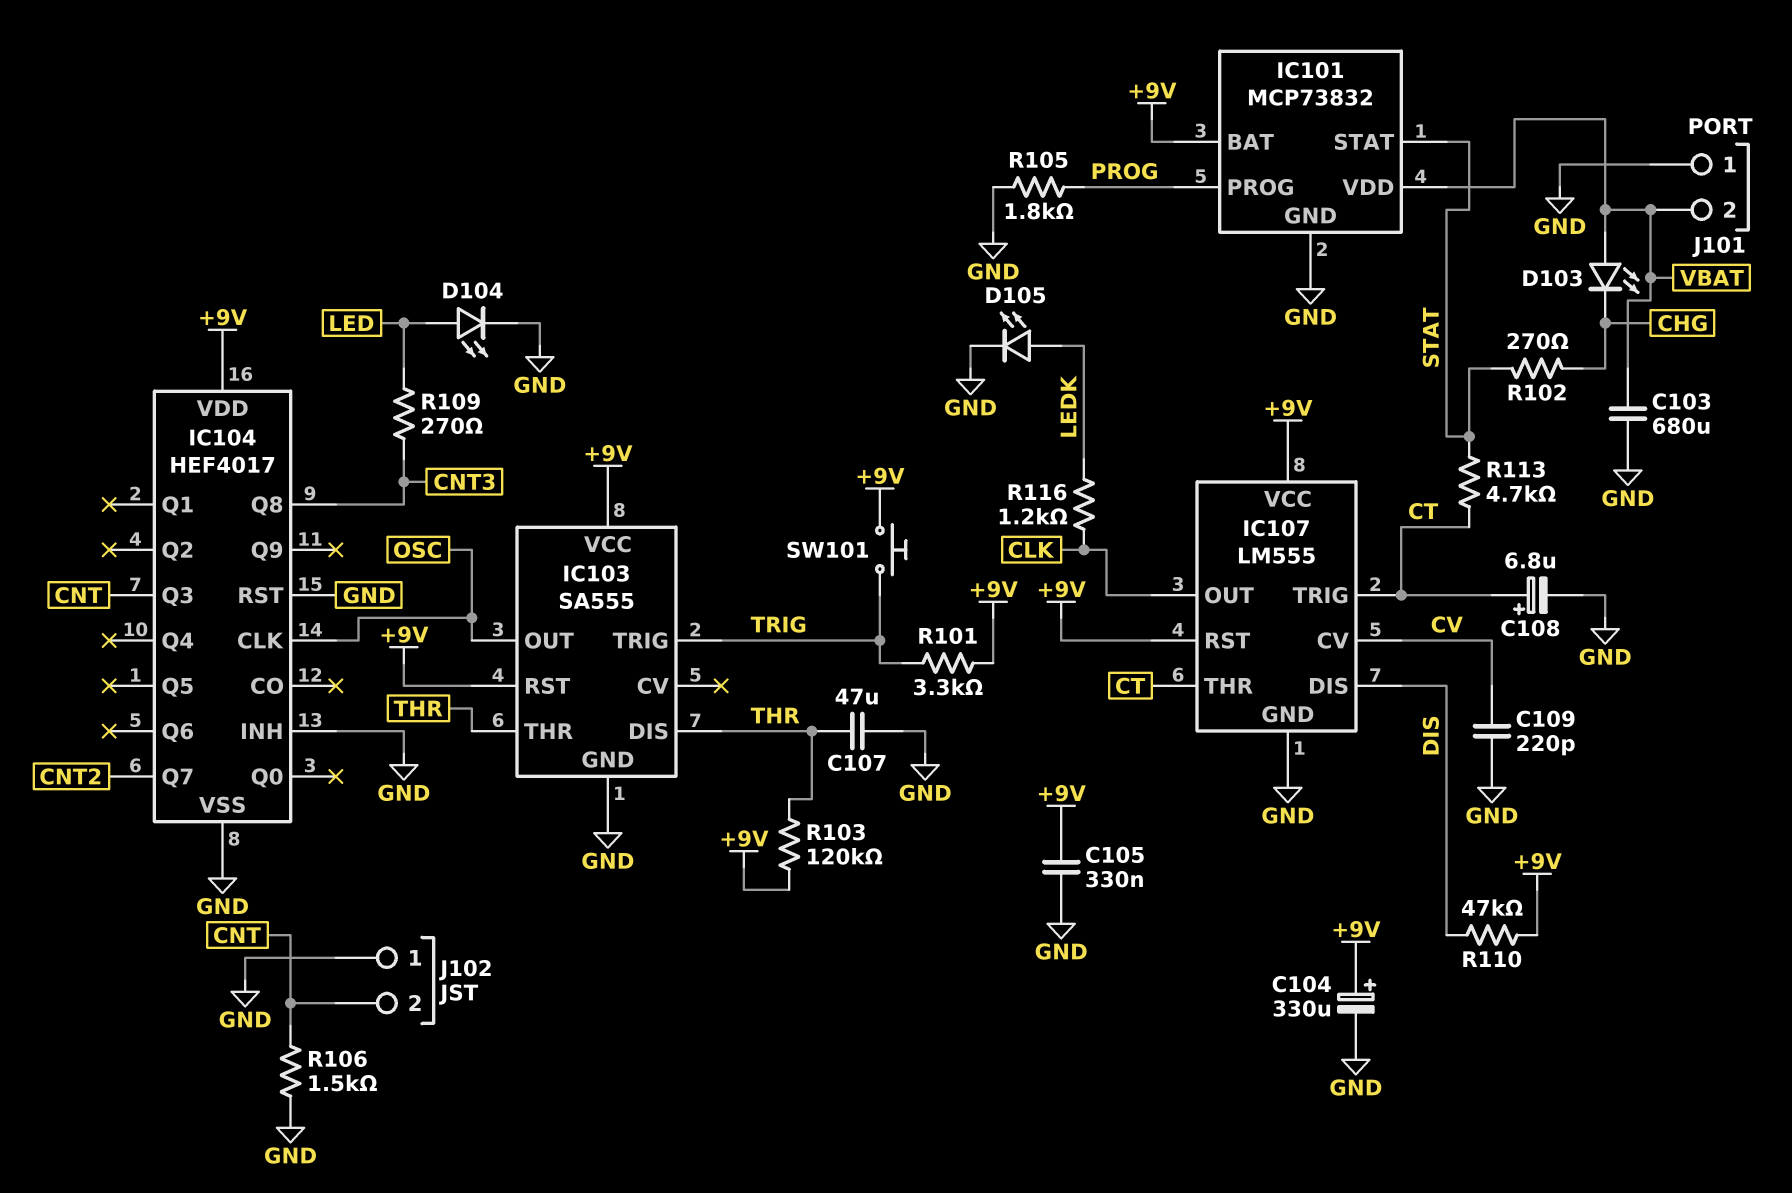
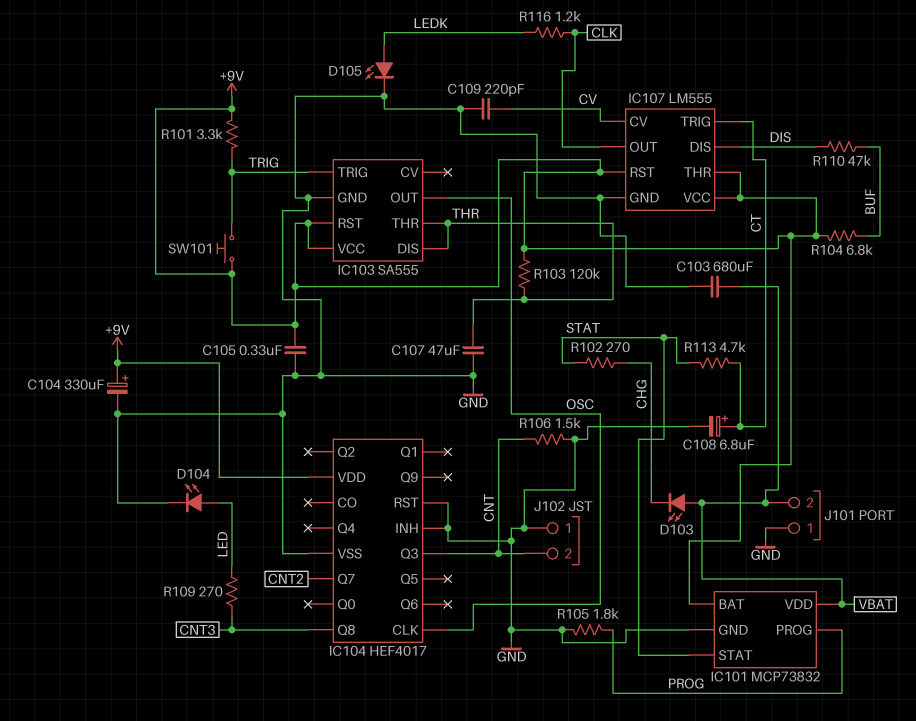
IC107 pin THR: CT -> +9V
R104: none -> 6.8k (+9V, BUF)
R110: 47k (+9V, DIS) -> 47k (BUF, DIS)

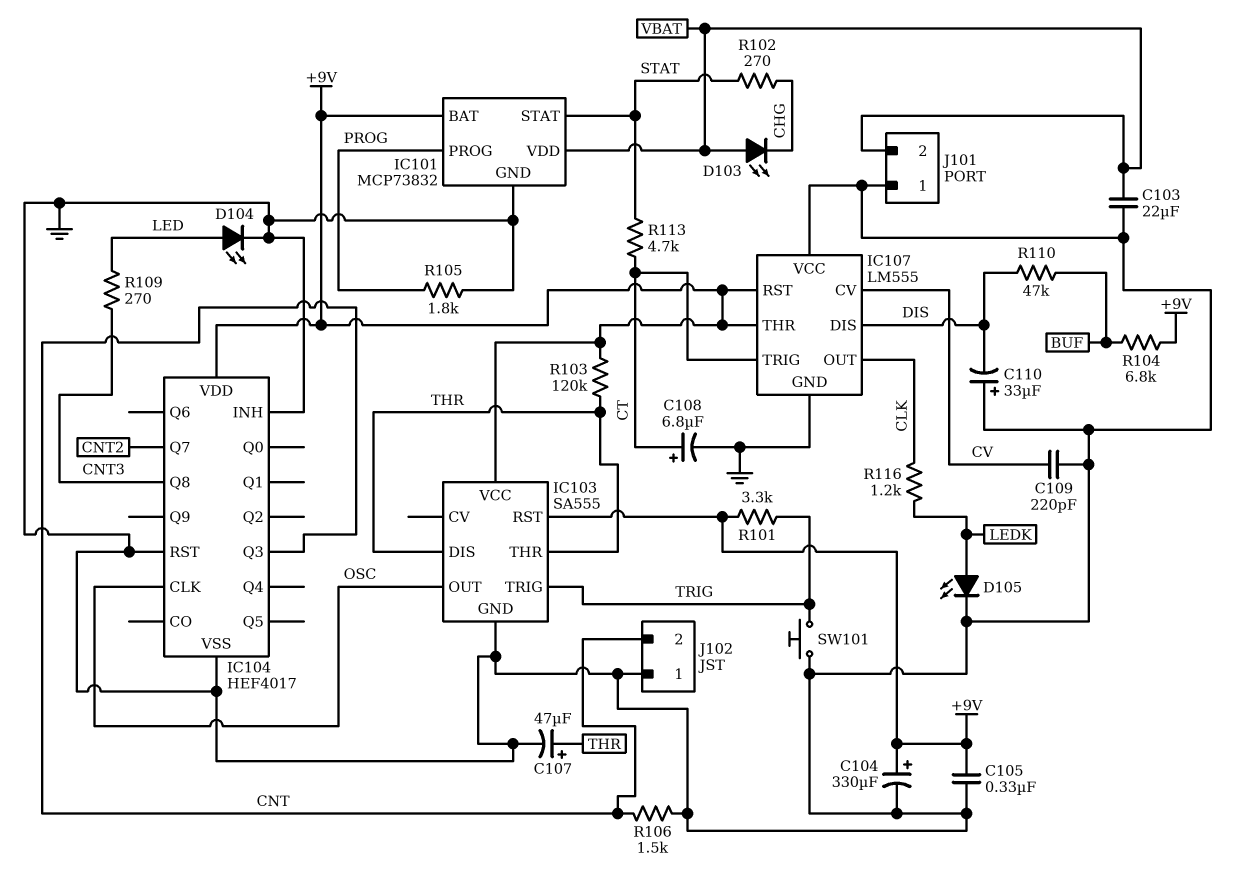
C103: 680uF (GND, VBAT) -> 22uF (GND, VBAT)
C107: 47uF (GND, THR) -> 47uF (plus THR, minus GND)
C110: none -> 33uF (plus GND, minus DIS)
IC107 pin VCC: +9V -> GND
SW101: button (+9V, TRIG) -> button (GND, TRIG)

